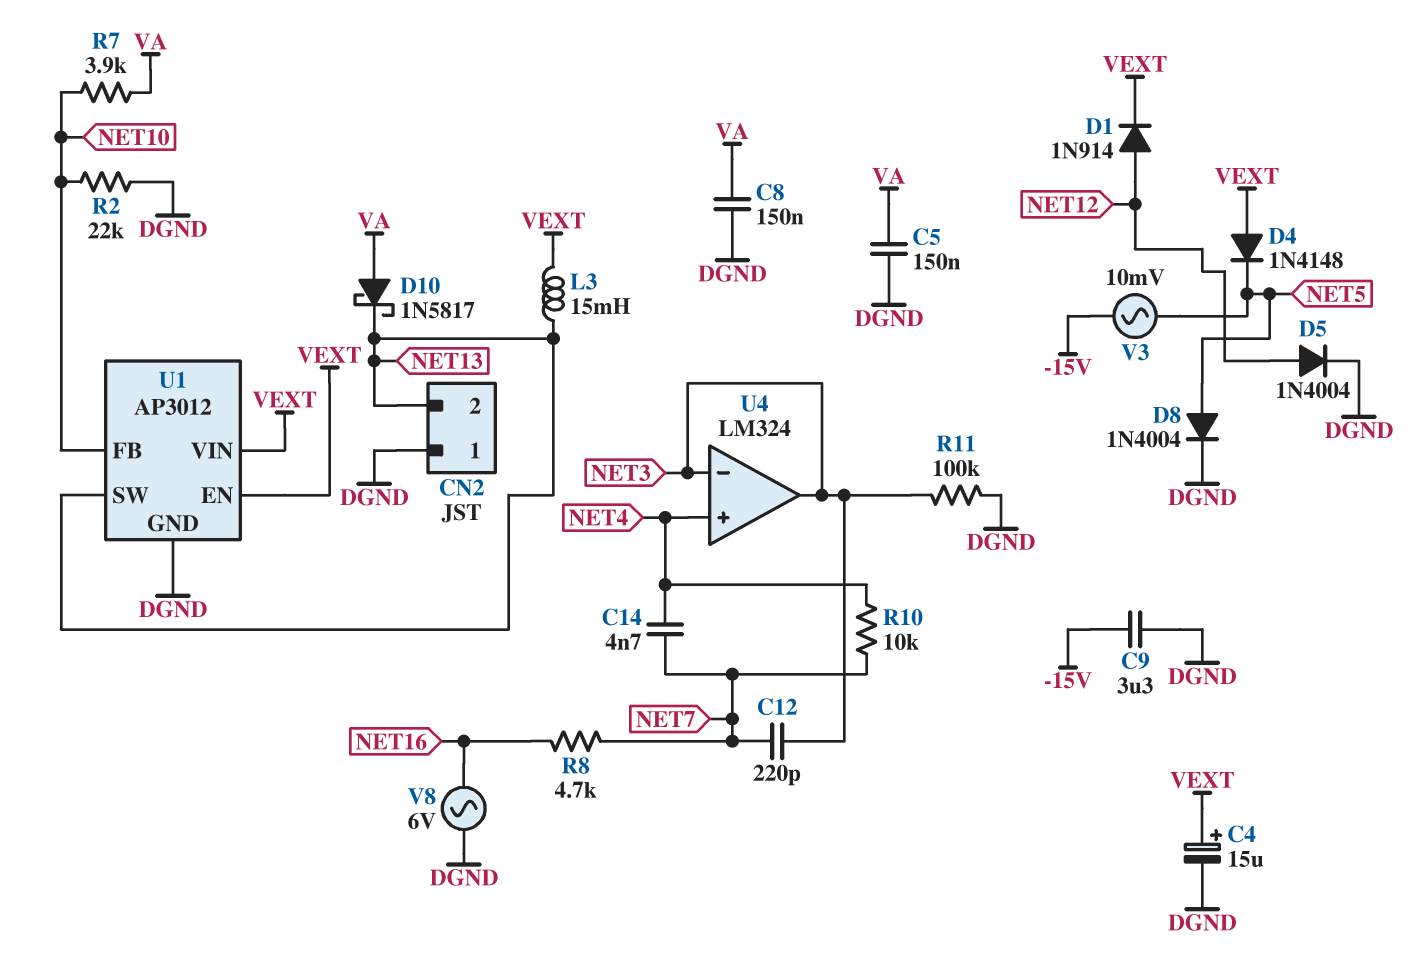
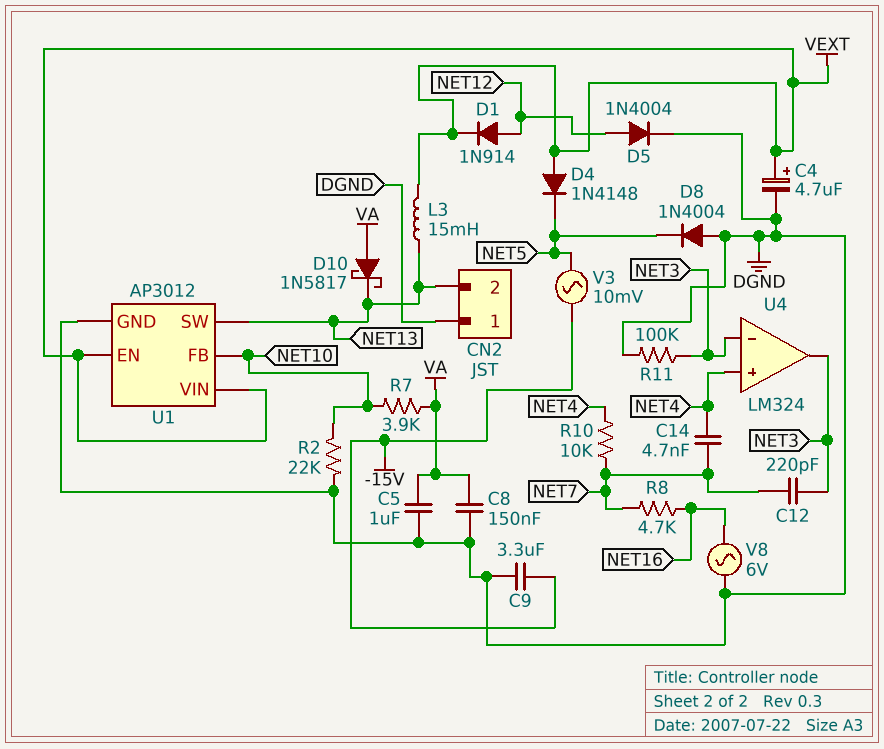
C4: 15uF (plus VEXT, minus DGND) -> 4.7uF (plus VEXT, minus DGND)
C5: 150nF (DGND, VA) -> 1uF (DGND, VA)
D8: diode 1N4004 (A NET5, K DGND) -> diode 1N4004 (A DGND, K NET5)

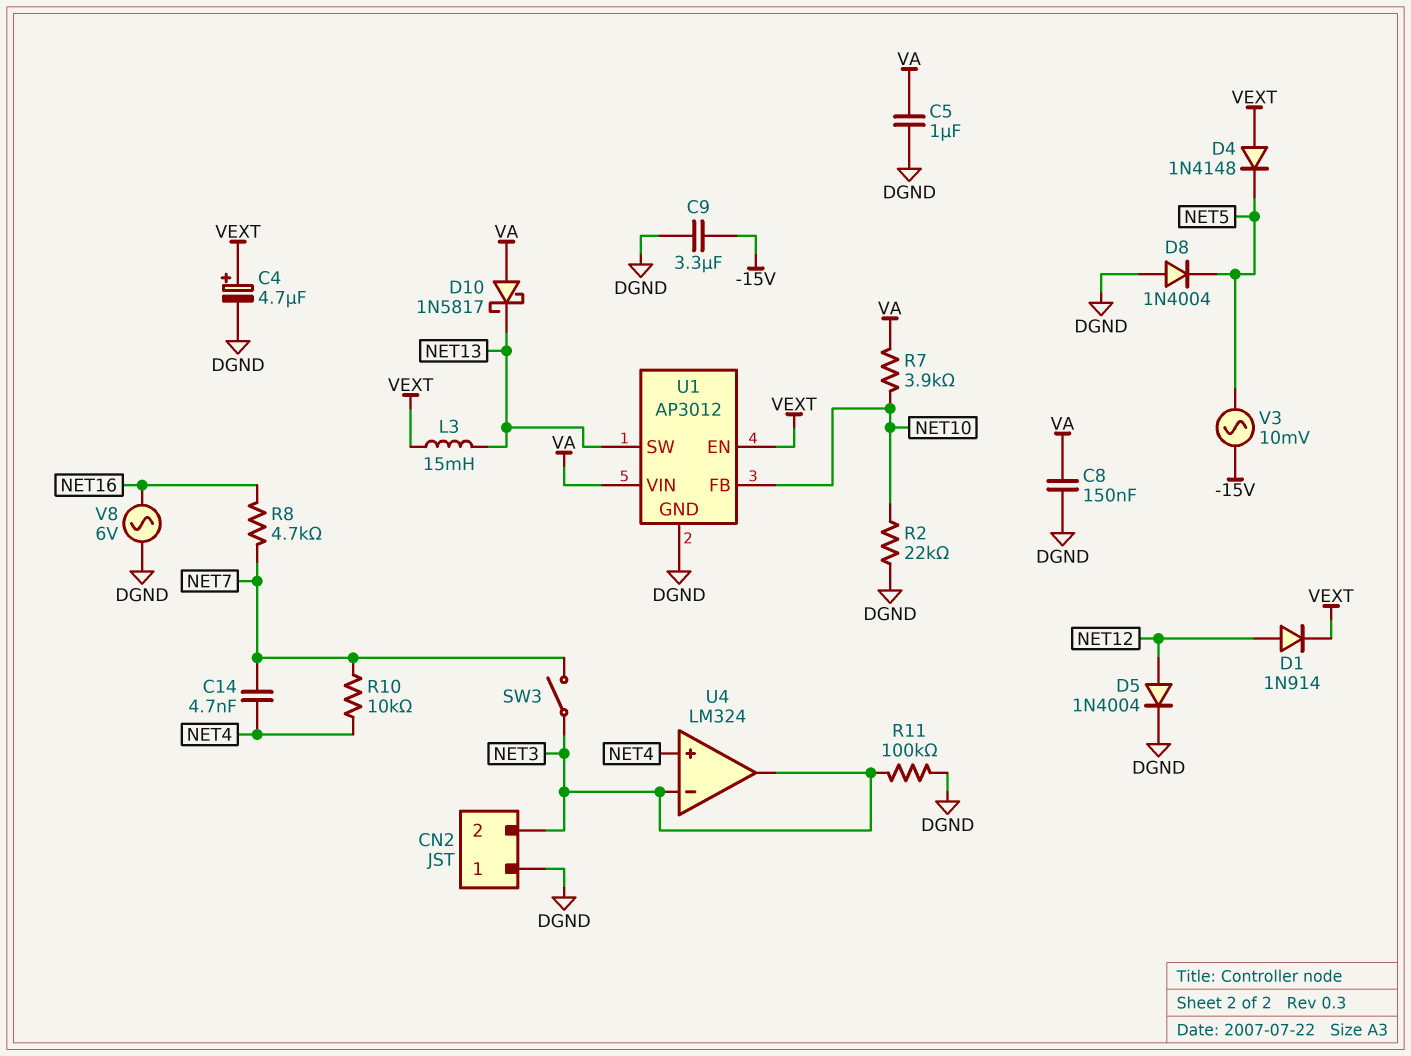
C12: 220pF (NET3, NET7) -> none
CN2 pin 2: NET13 -> NET3
SW3: none -> switch (NET3, NET7)
U1 pin VIN: VEXT -> VA

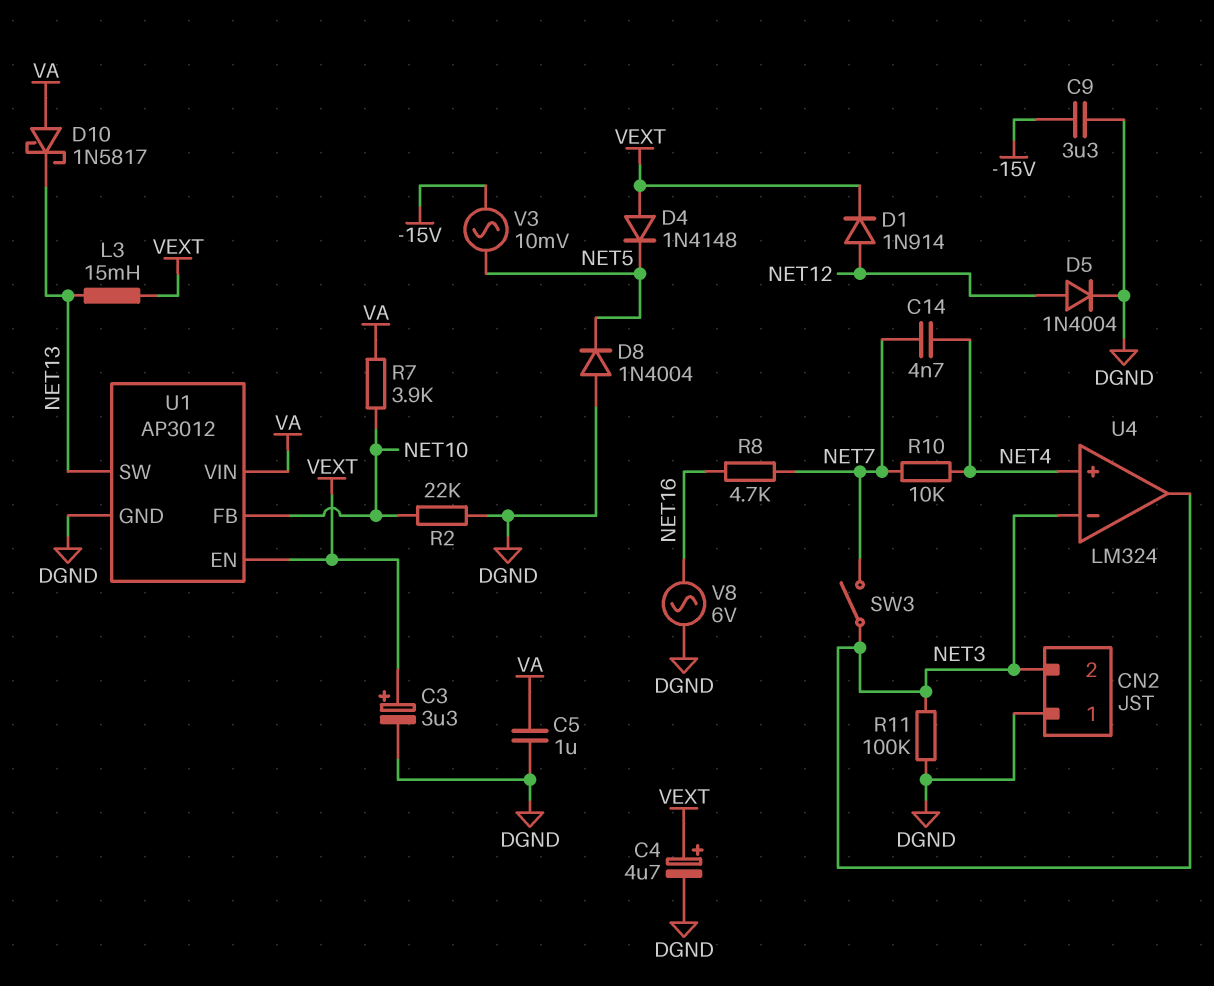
C3: none -> 3.3uF (plus VEXT, minus DGND)
C8: 150nF (DGND, VA) -> none

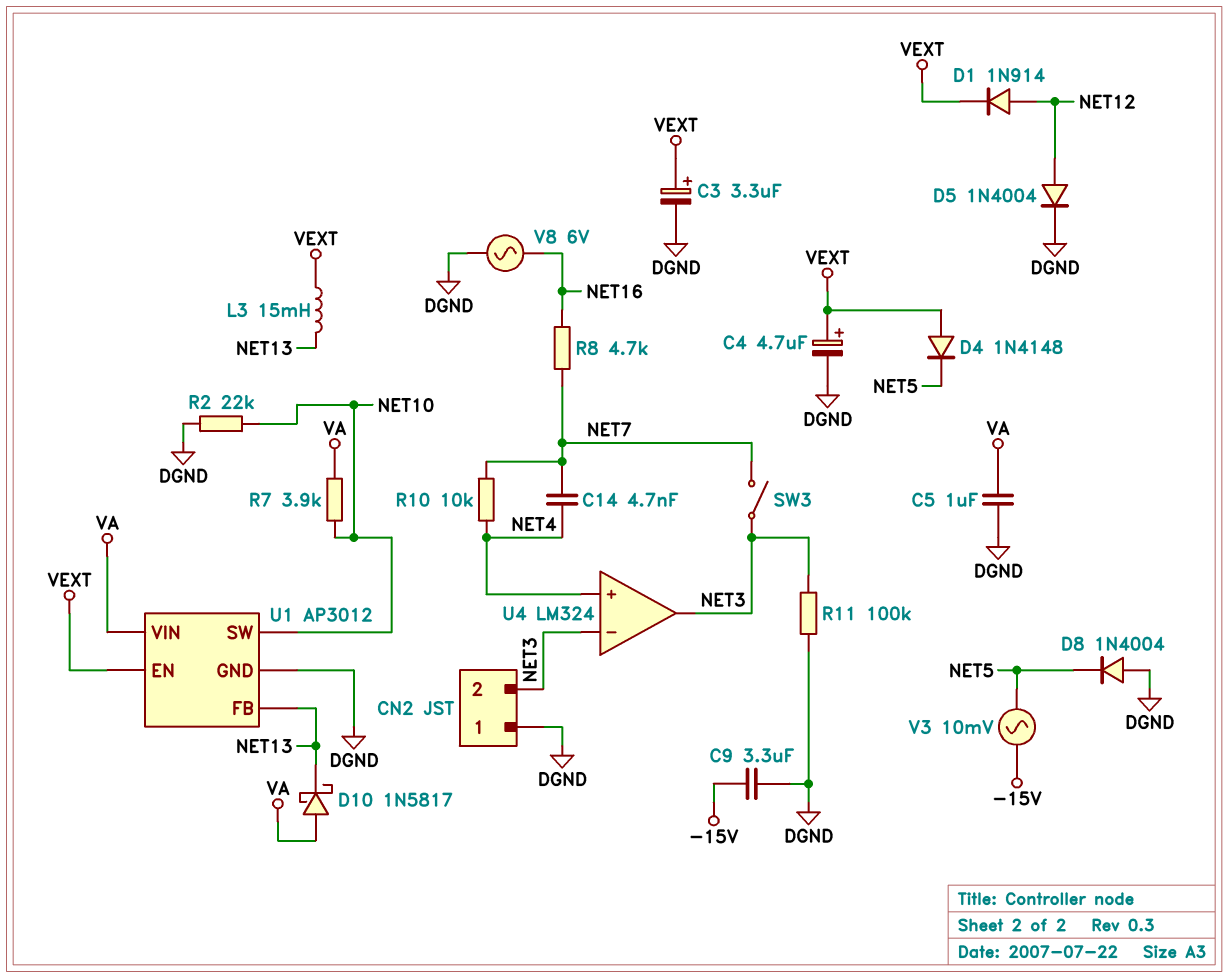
U1 pin FB: NET10 -> NET13
U1 pin SW: NET13 -> NET10

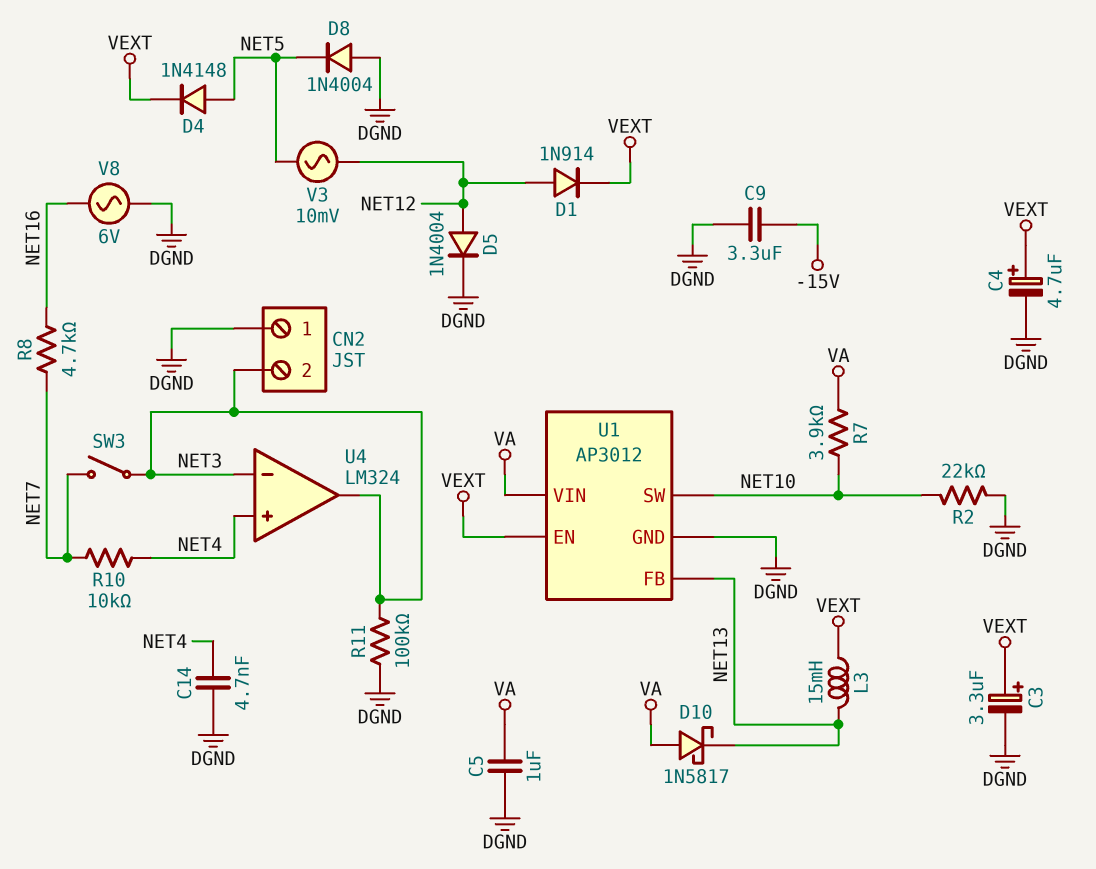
C14: 4.7nF (NET4, NET7) -> 4.7nF (DGND, NET4)
D4: diode 1N4148 (A VEXT, K NET5) -> diode 1N4148 (A NET5, K VEXT)
V3: AC 10mV (-15V, NET5) -> AC 10mV (NET5, NET12)

